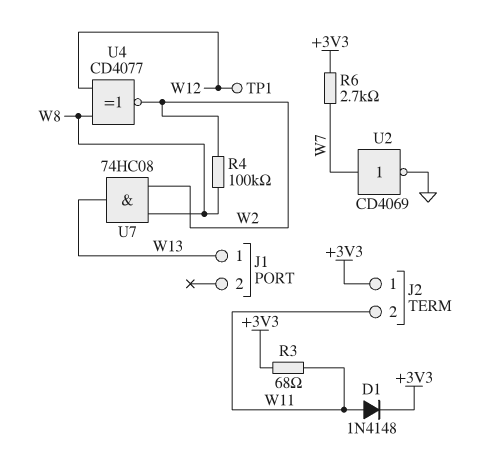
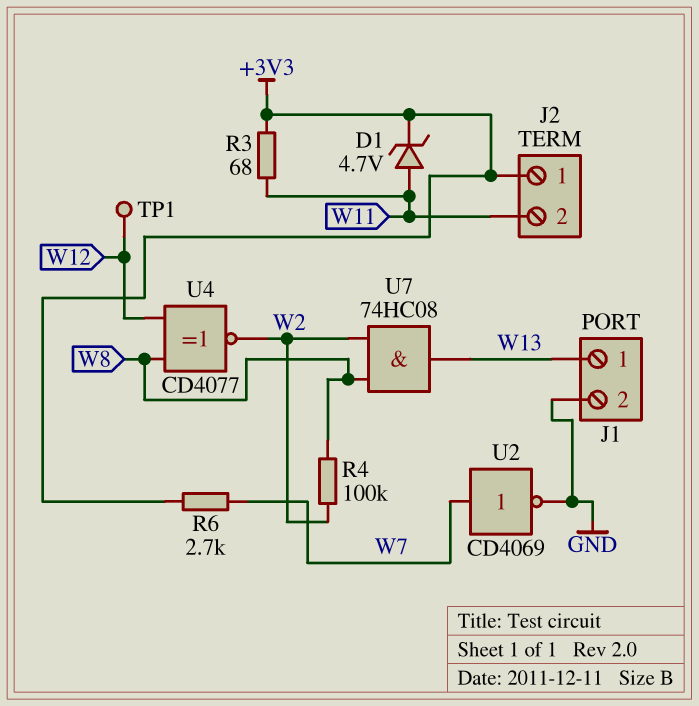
D1: diode 1N4148 (A W11, K +3V3) -> zener 4.7V (A W11, K +3V3)
J1 pin 2: none -> GND

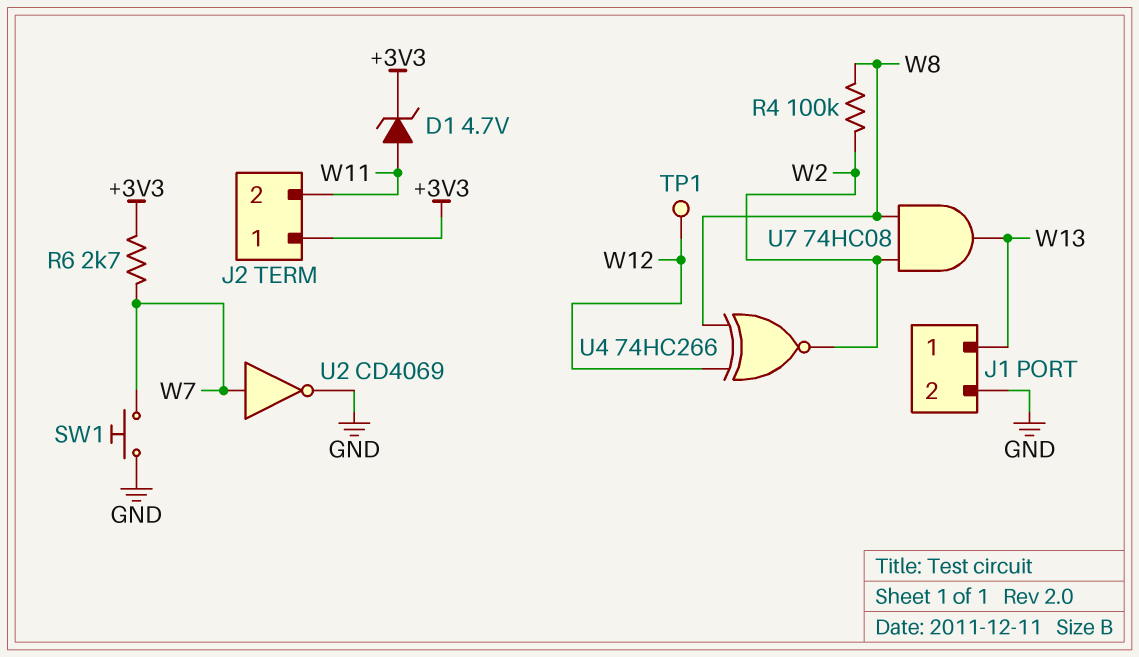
R3: 68 (+3V3, W11) -> none
SW1: none -> button (GND, W7)
U4: XNOR CD4077 (in W8, in W12, out W2) -> XNOR 74HC266 (in W8, in W12, out W2)

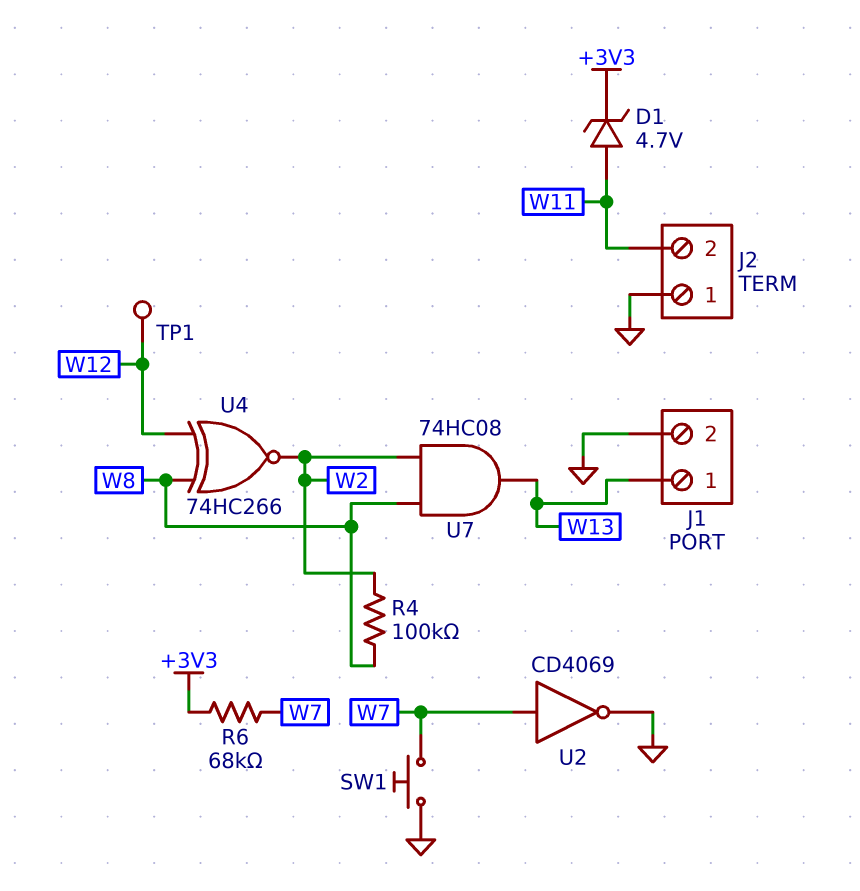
J2 pin 1: +3V3 -> GND
R6: 2.7k (+3V3, W7) -> 68k (+3V3, W7)

